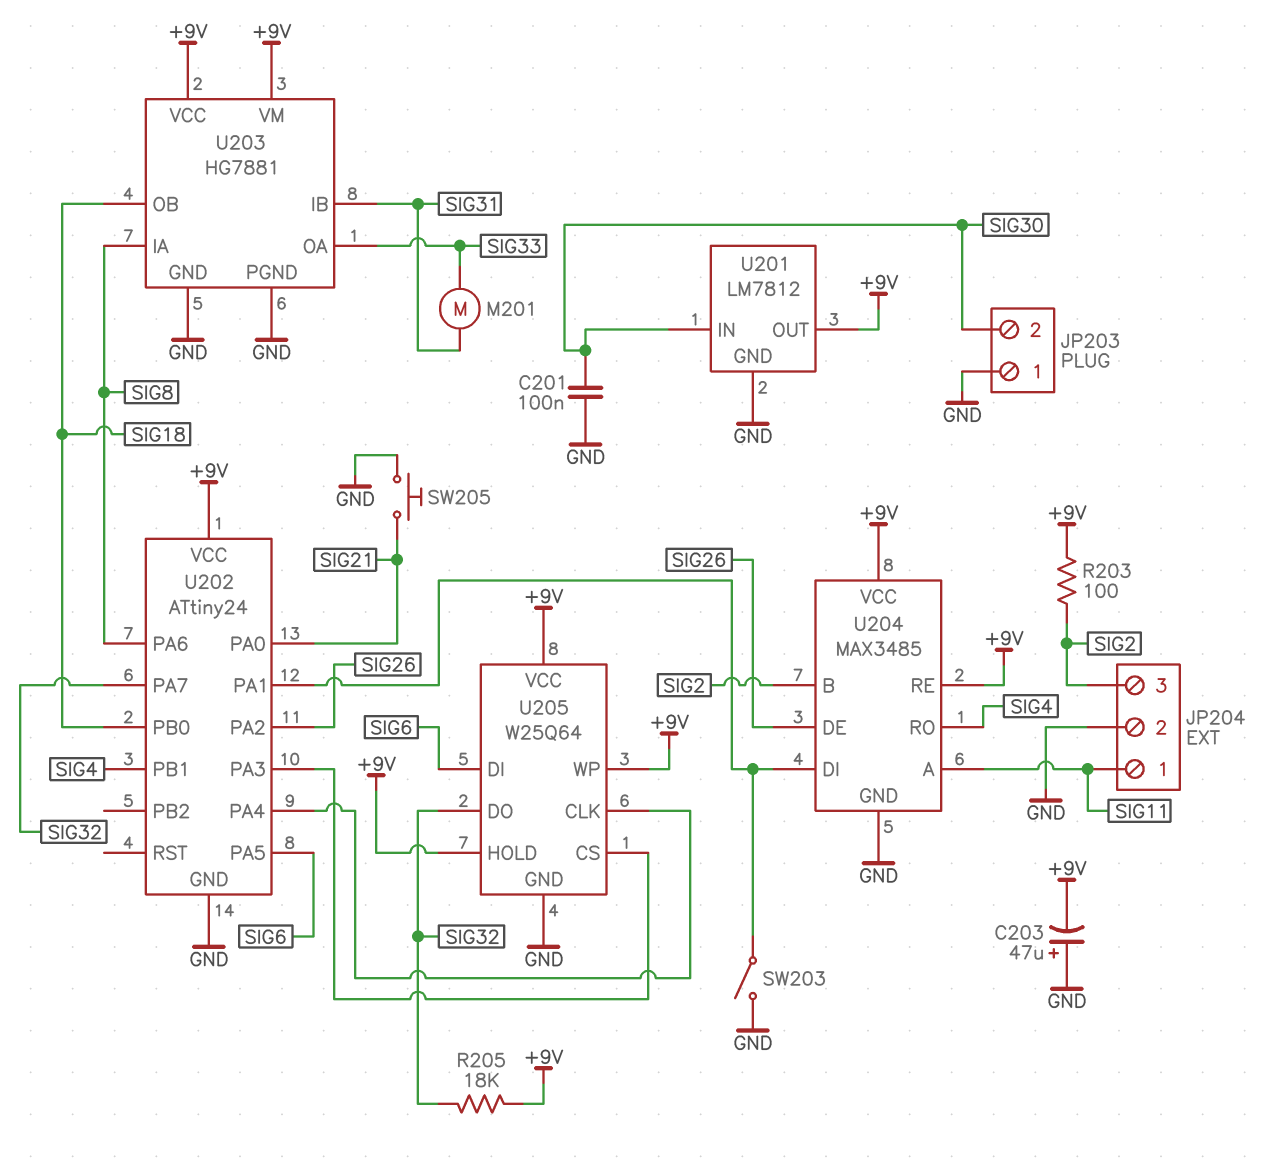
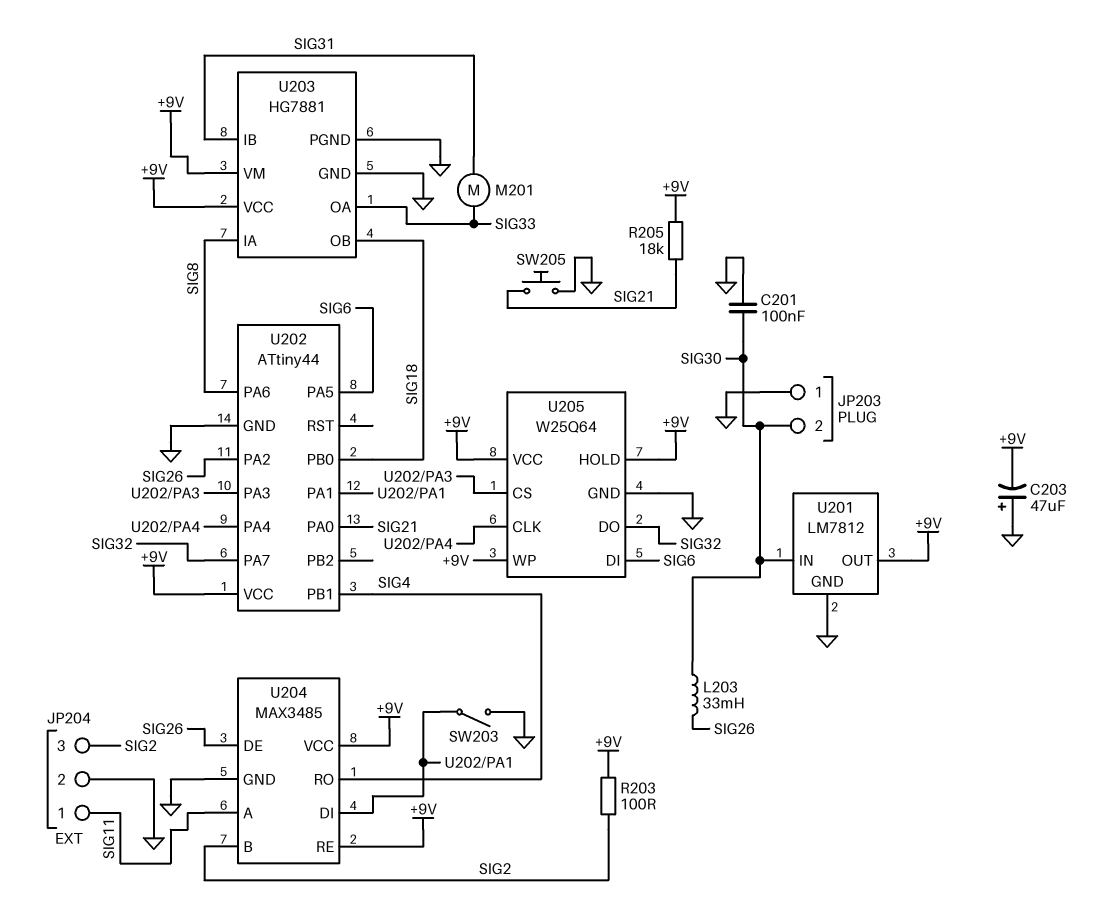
L203: none -> 33mH (SIG26, SIG30)
R205: 18k (+9V, SIG32) -> 18k (+9V, SIG21)
U202: ATtiny24 -> ATtiny44

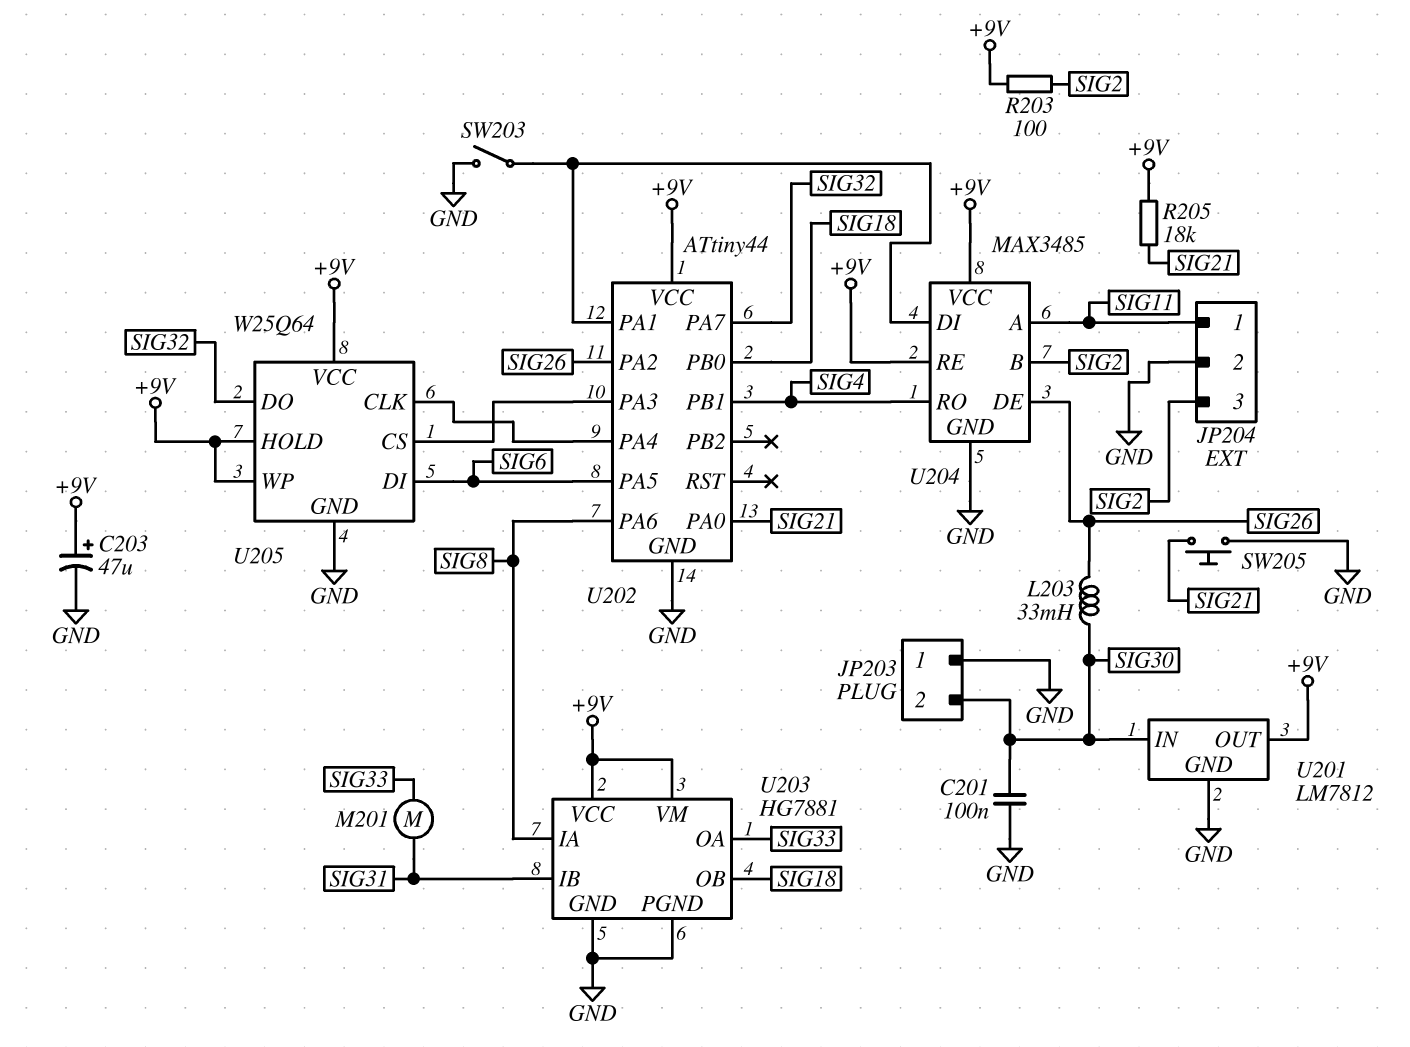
C203: 47uF (plus GND, minus +9V) -> 47uF (plus +9V, minus GND)

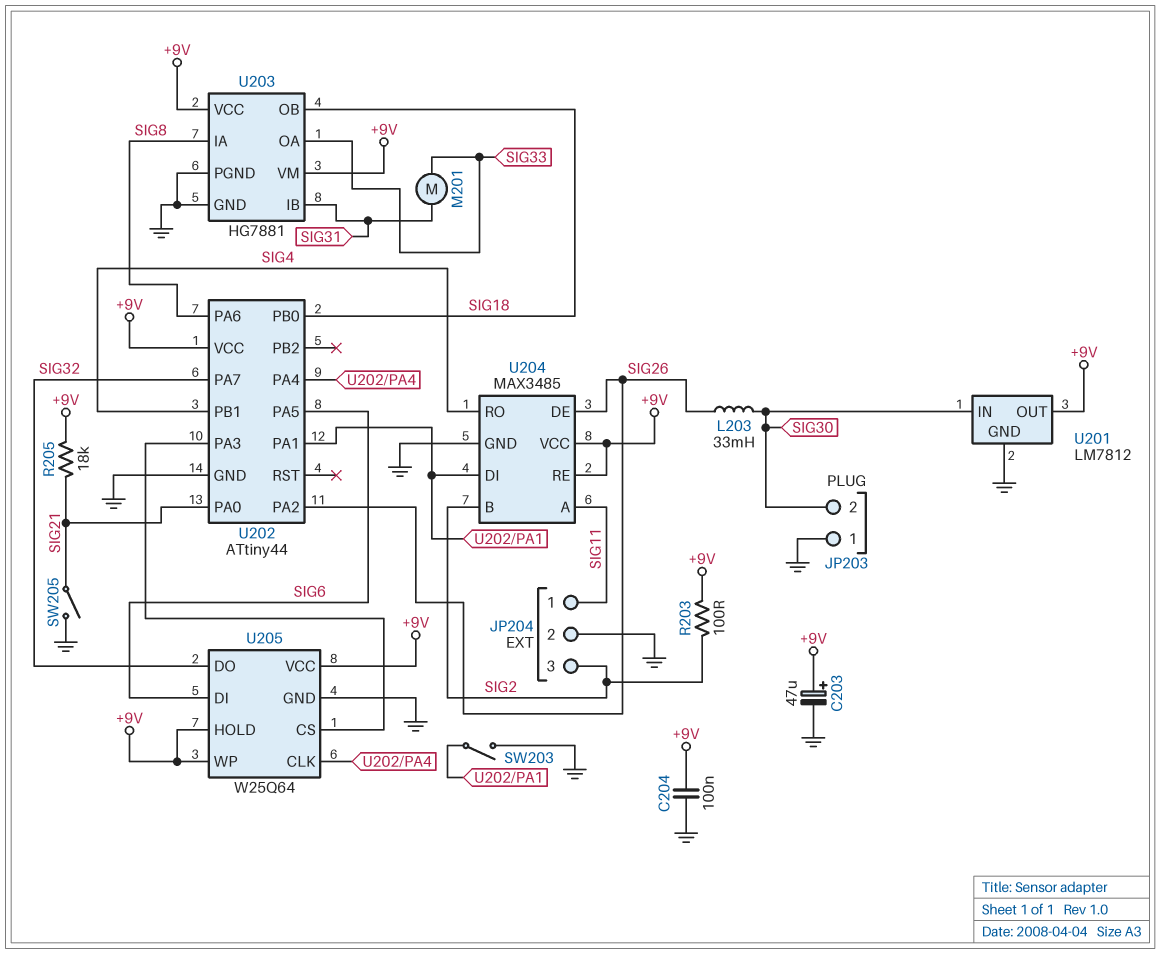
C201: 100nF (GND, SIG30) -> none
C204: none -> 100nF (+9V, GND)
SW205: button (GND, SIG21) -> switch (GND, SIG21)

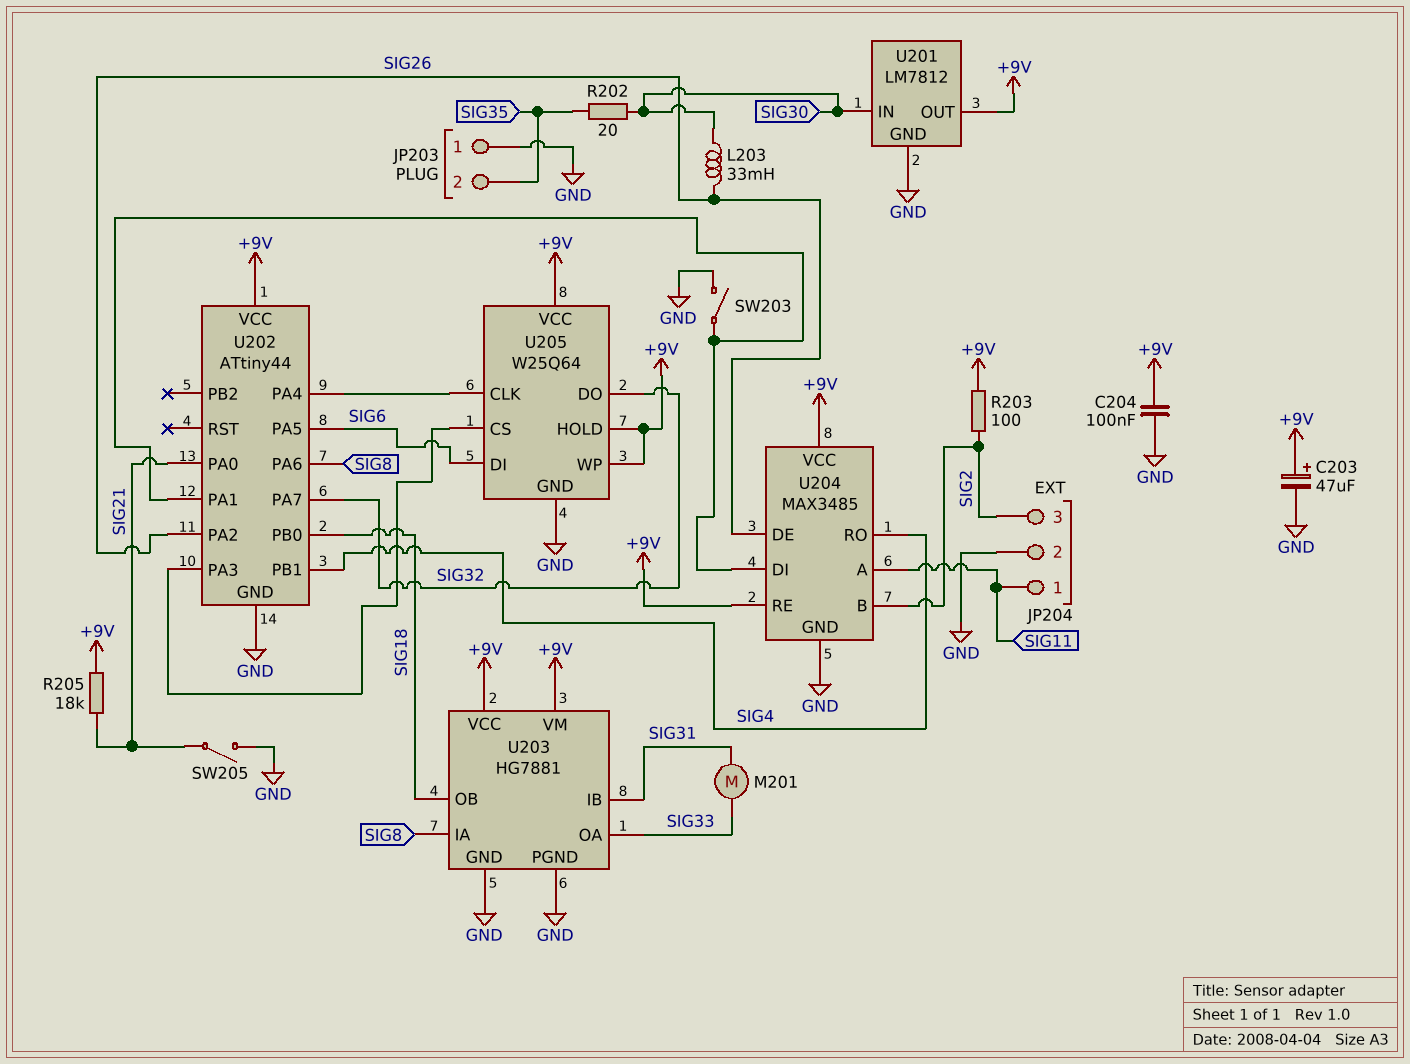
JP203 pin 2: SIG30 -> SIG35
R202: none -> 20 (SIG30, SIG35)

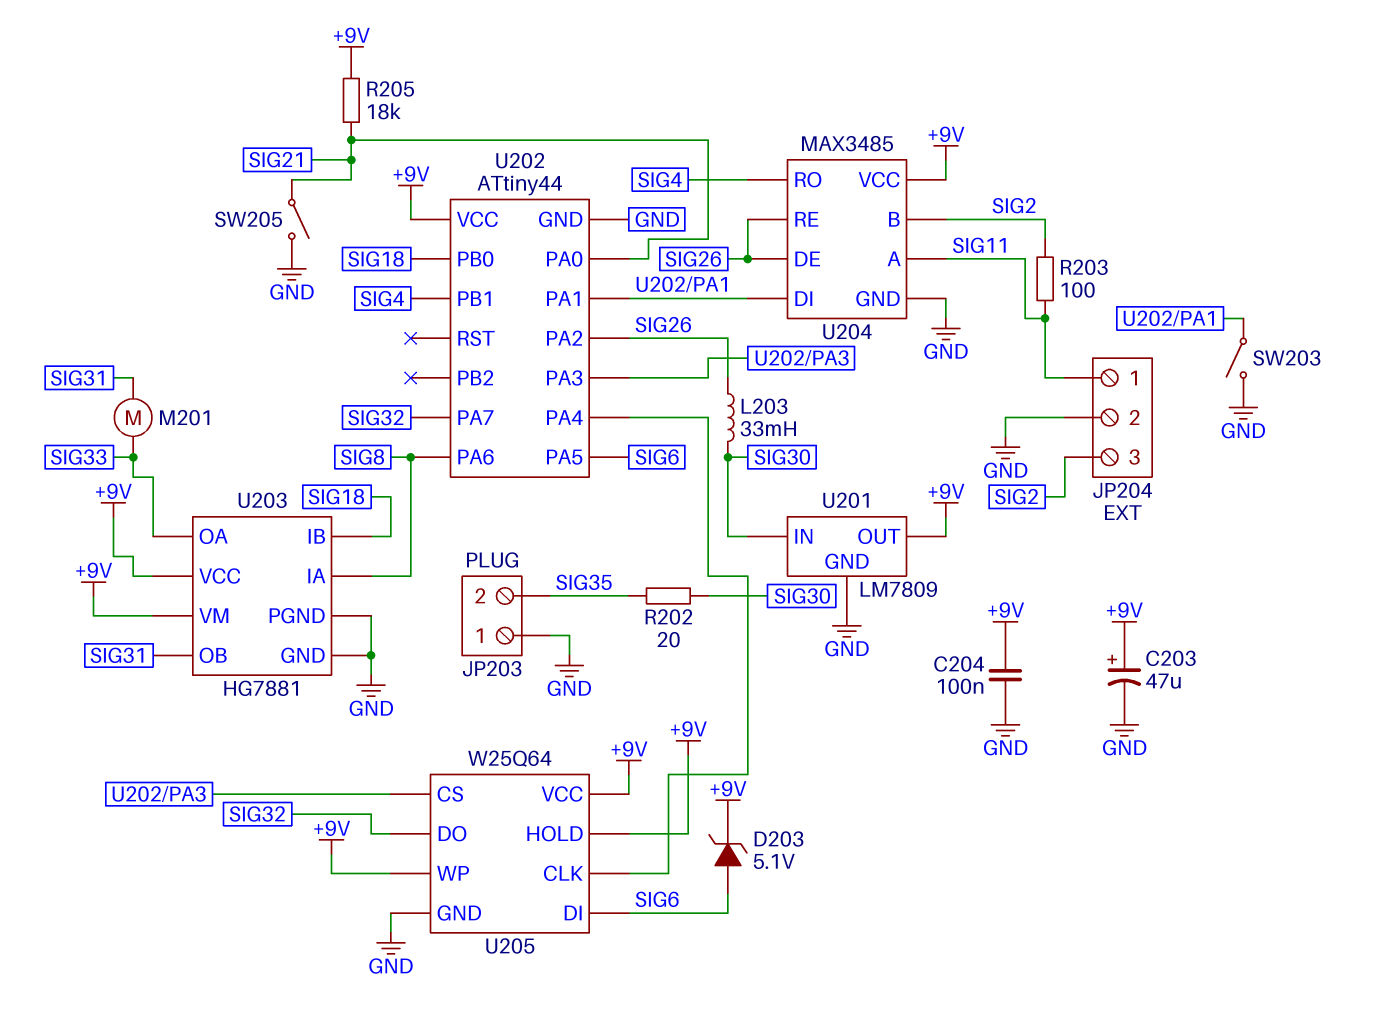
D203: none -> zener 5.1V (A SIG6, K +9V)
R203: 100 (+9V, SIG2) -> 100 (SIG2, SIG11)
U201: LM7812 -> LM7809
U203 pin IB: SIG31 -> SIG18
U203 pin OB: SIG18 -> SIG31
U204 pin RE: +9V -> SIG26

